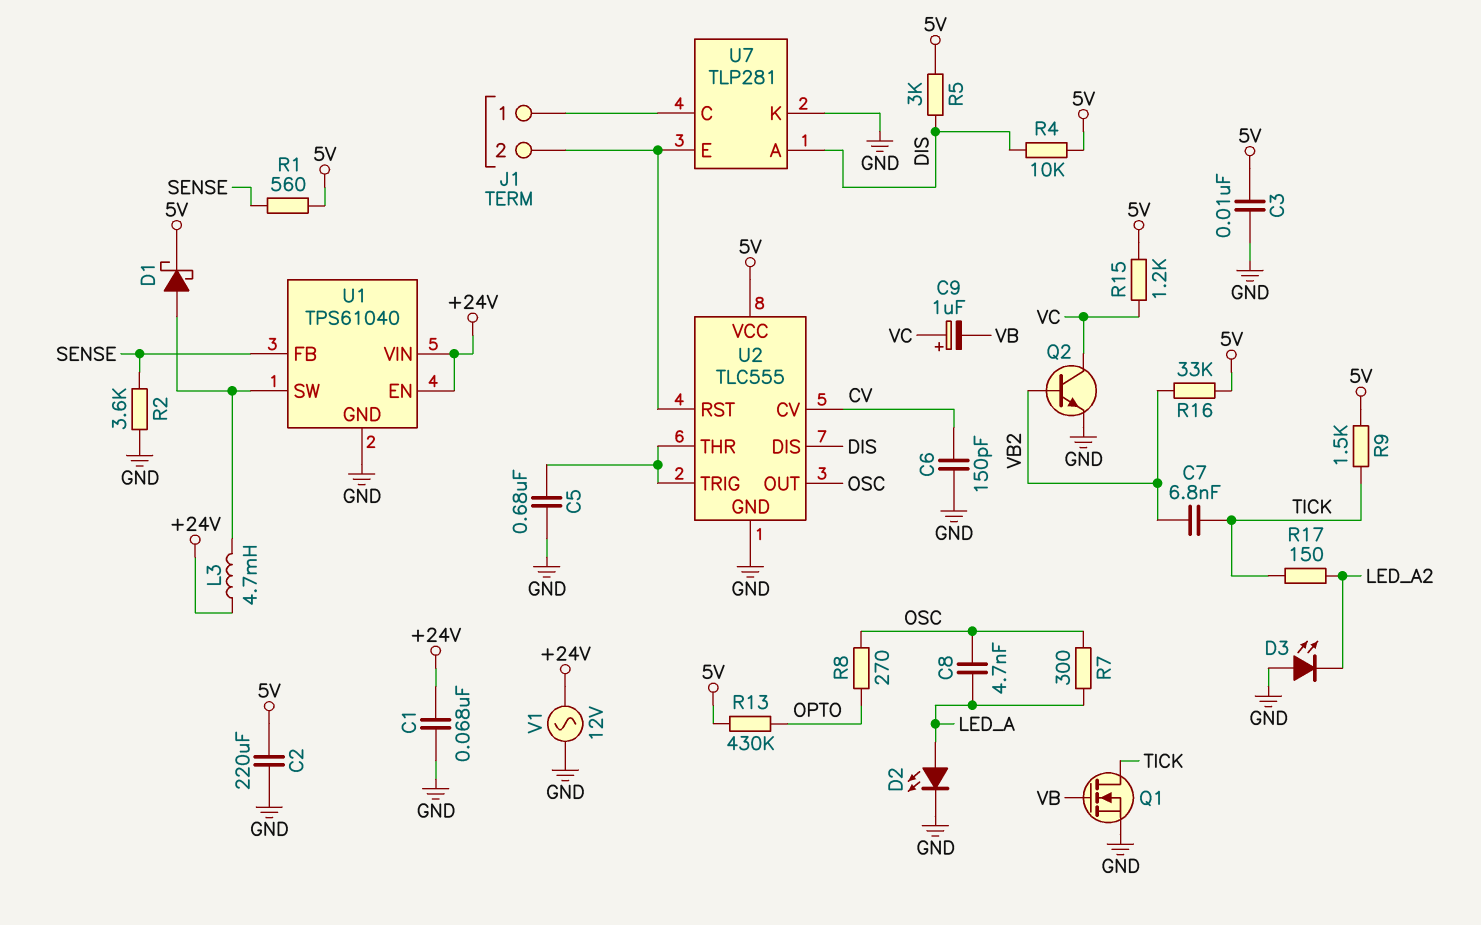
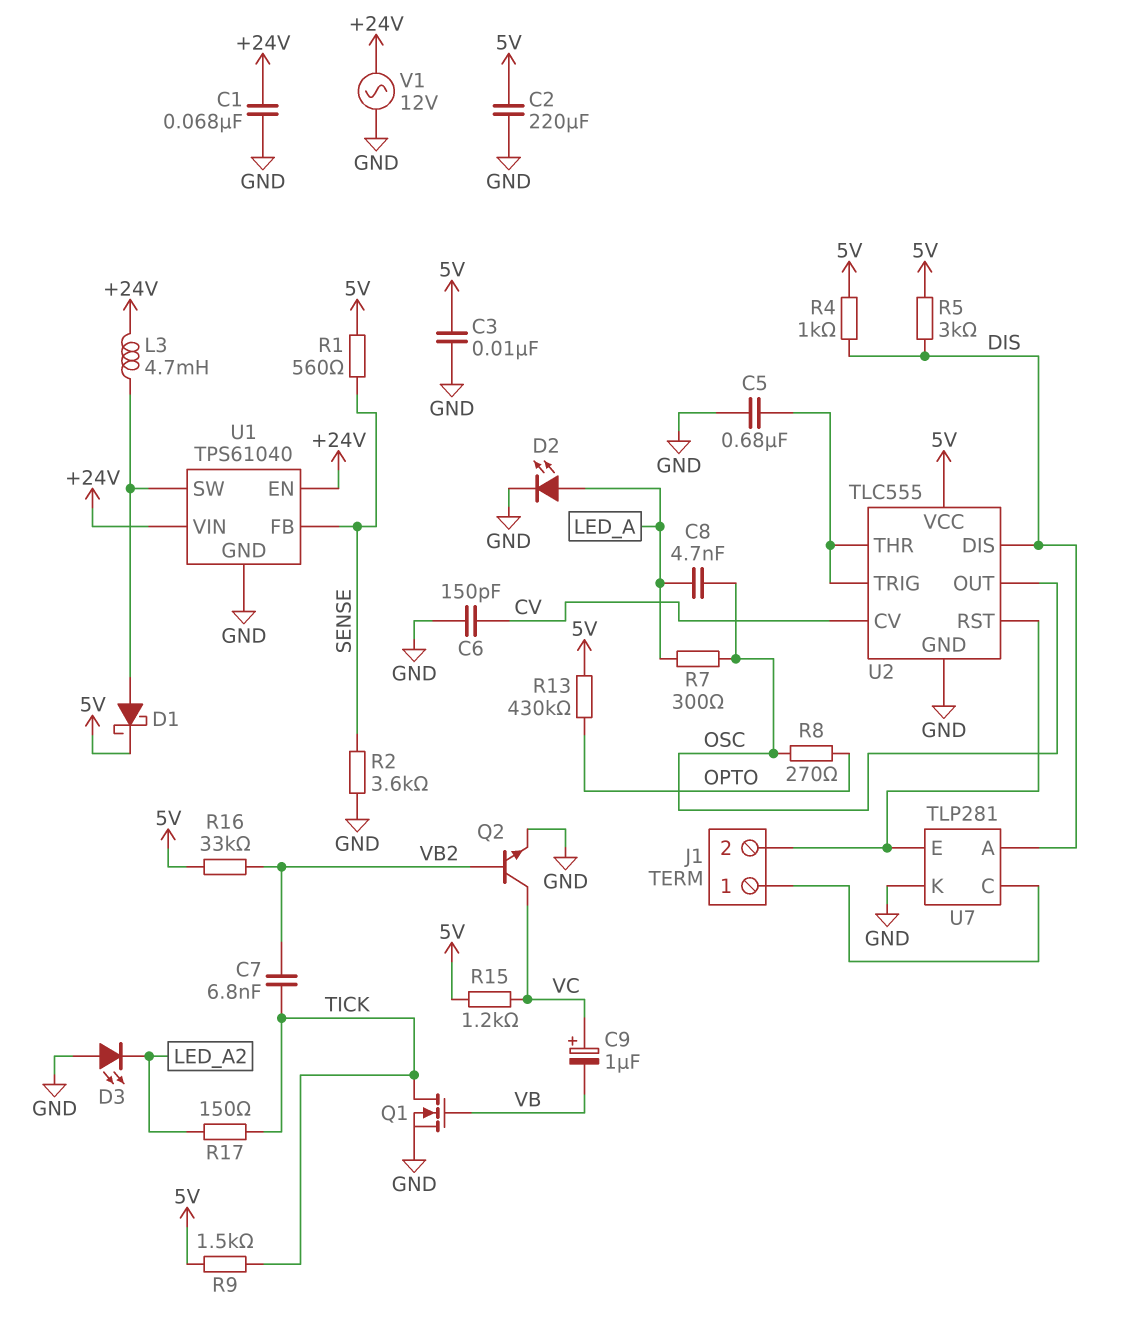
R4: 10k (5V, DIS) -> 1k (5V, DIS)

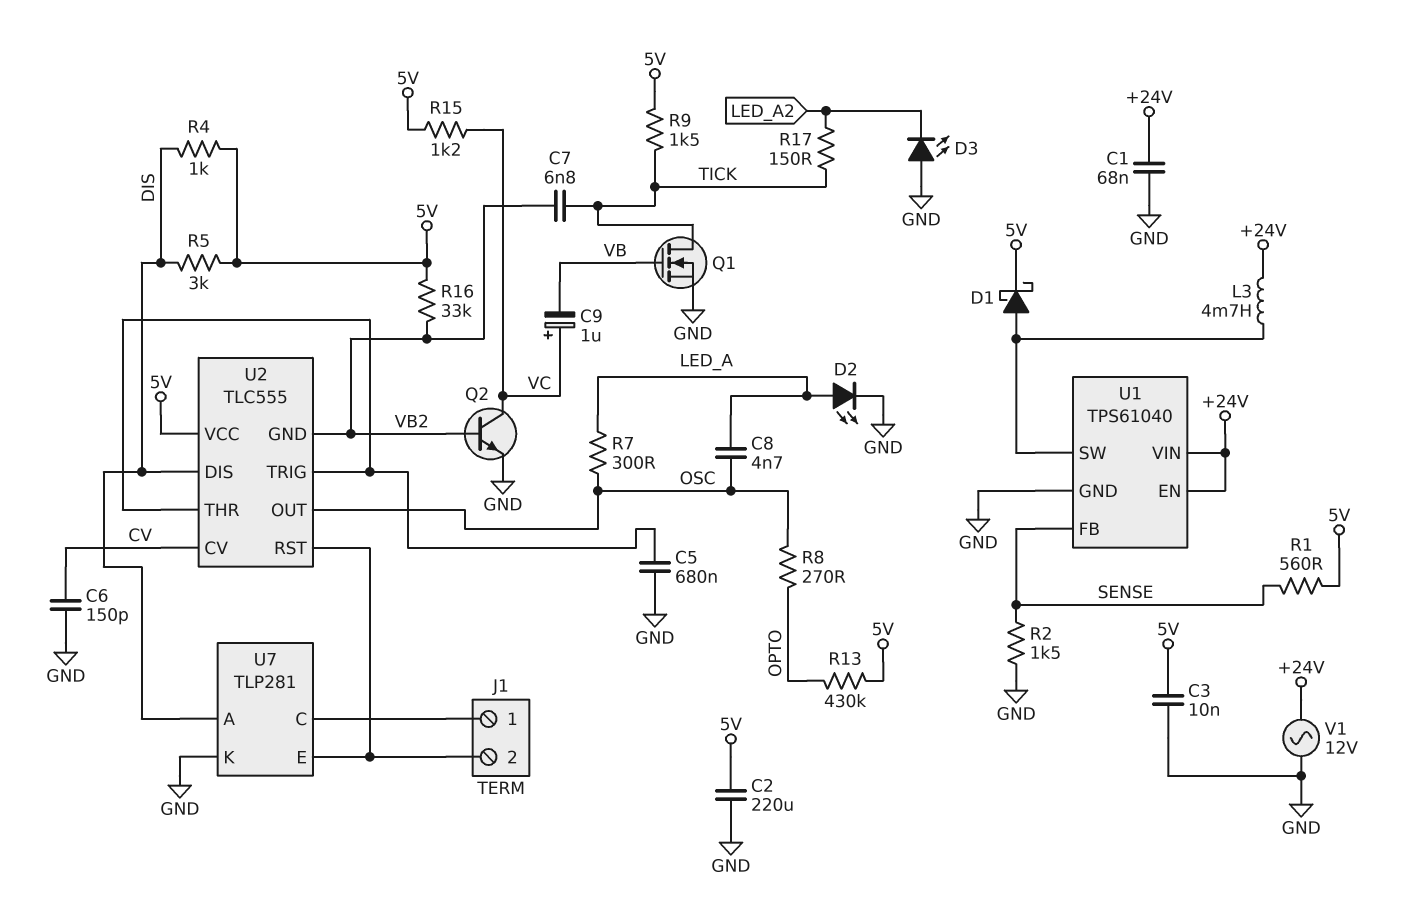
R2: 3.6k (GND, SENSE) -> 1.5k (GND, SENSE)
U2 pin GND: GND -> VB2

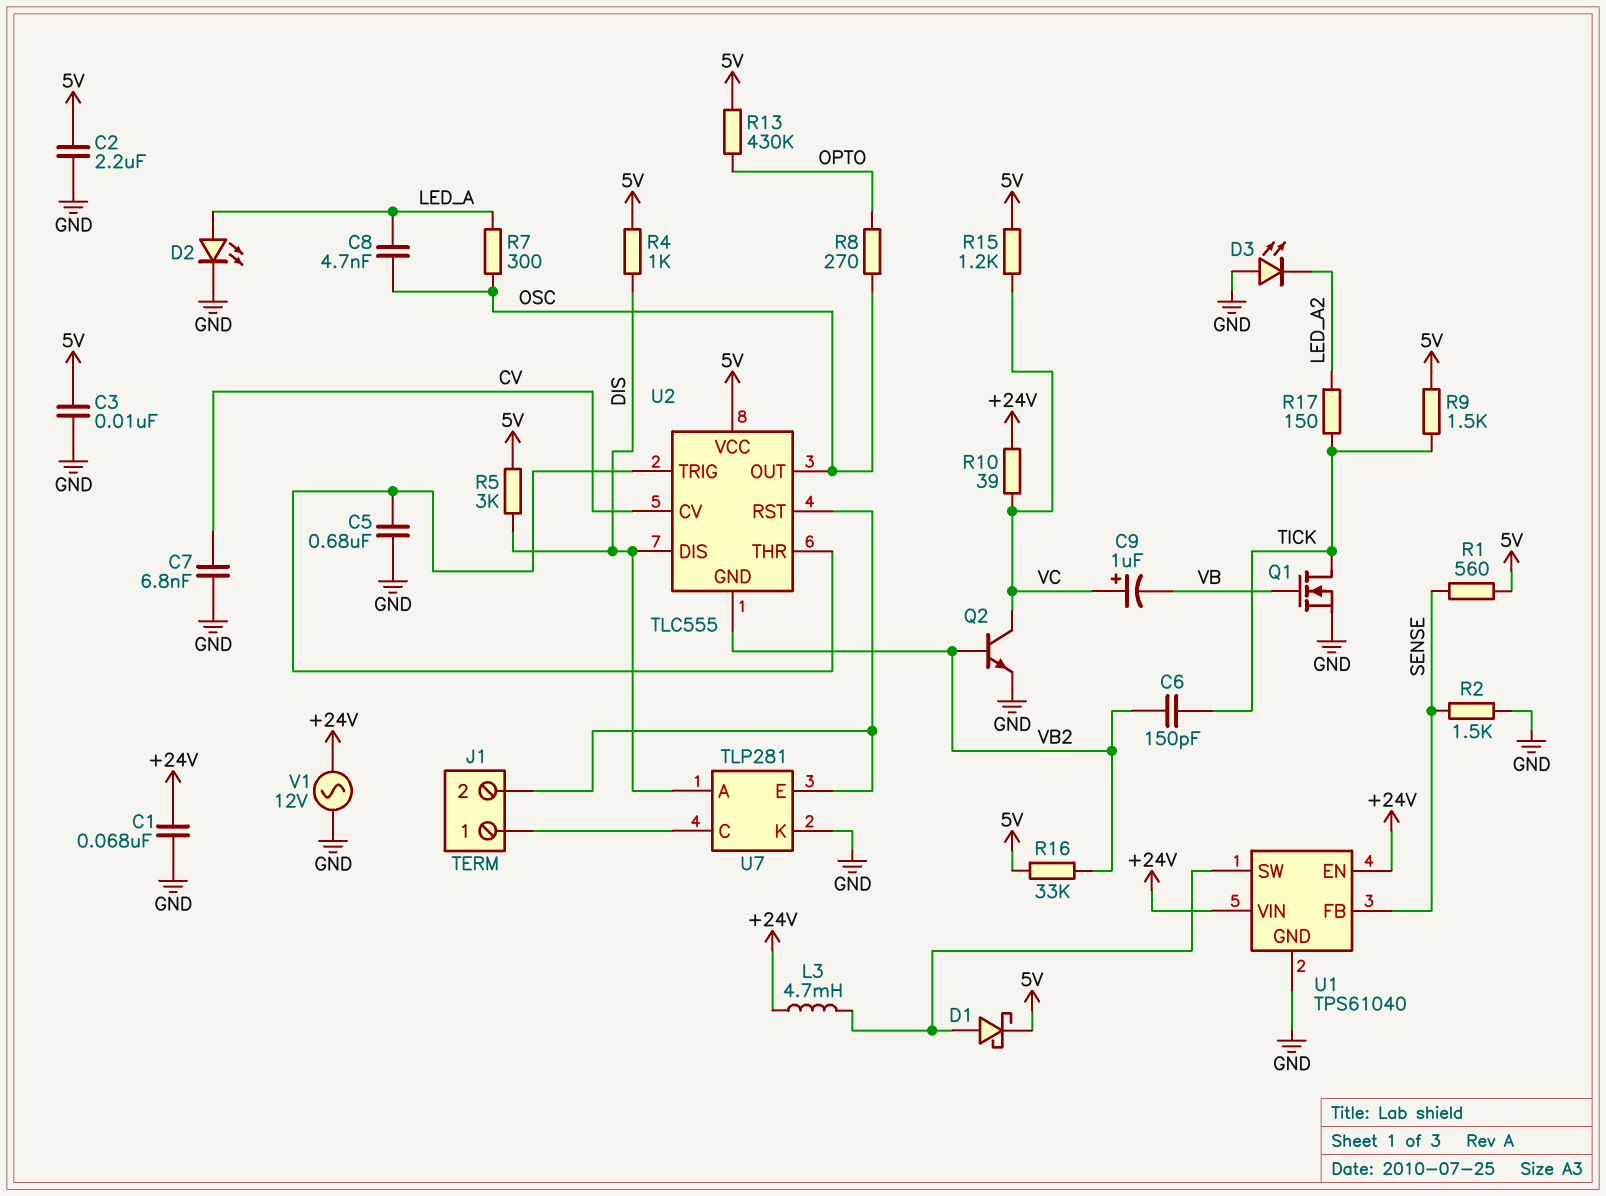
C2: 220uF (5V, GND) -> 2.2uF (5V, GND)
C6: 150pF (CV, GND) -> 150pF (TICK, VB2)
C7: 6.8nF (TICK, VB2) -> 6.8nF (CV, GND)
R10: none -> 39 (+24V, VC)

